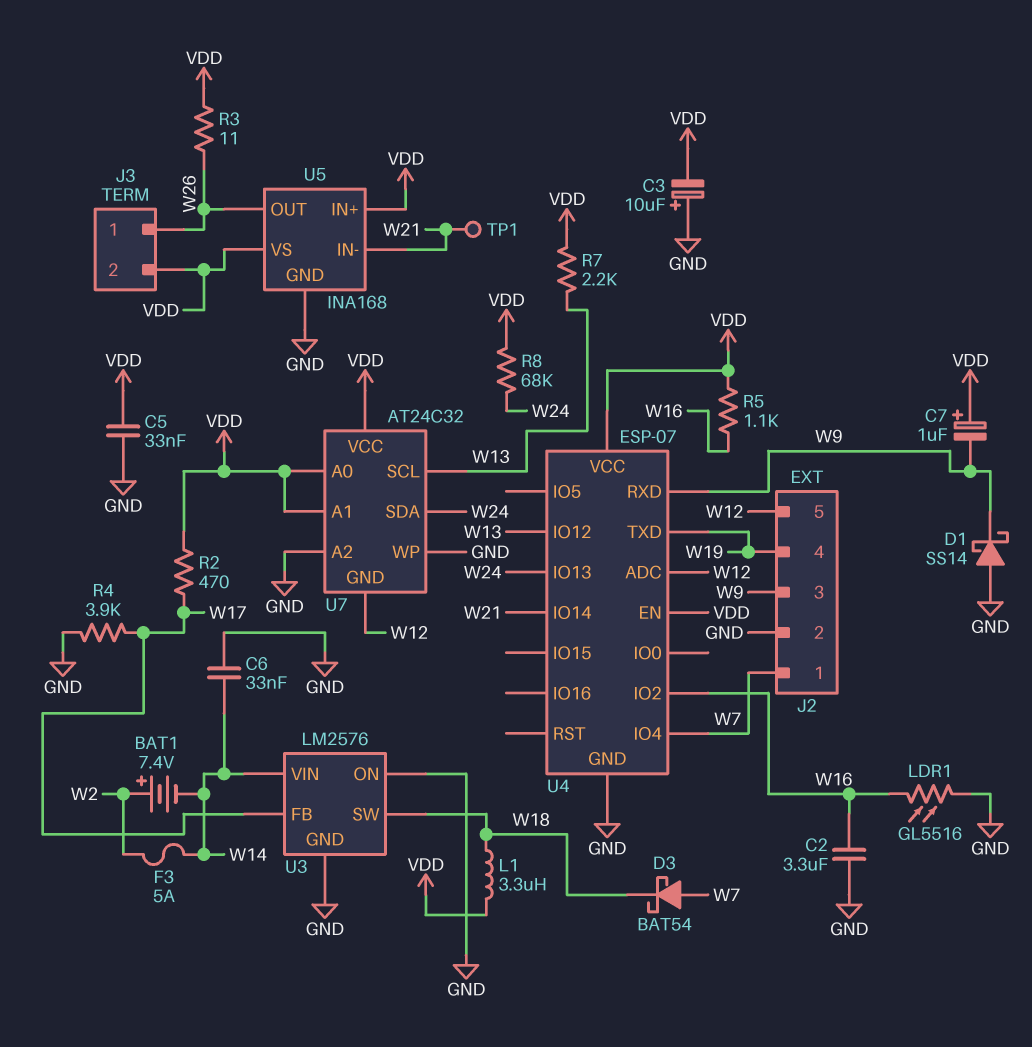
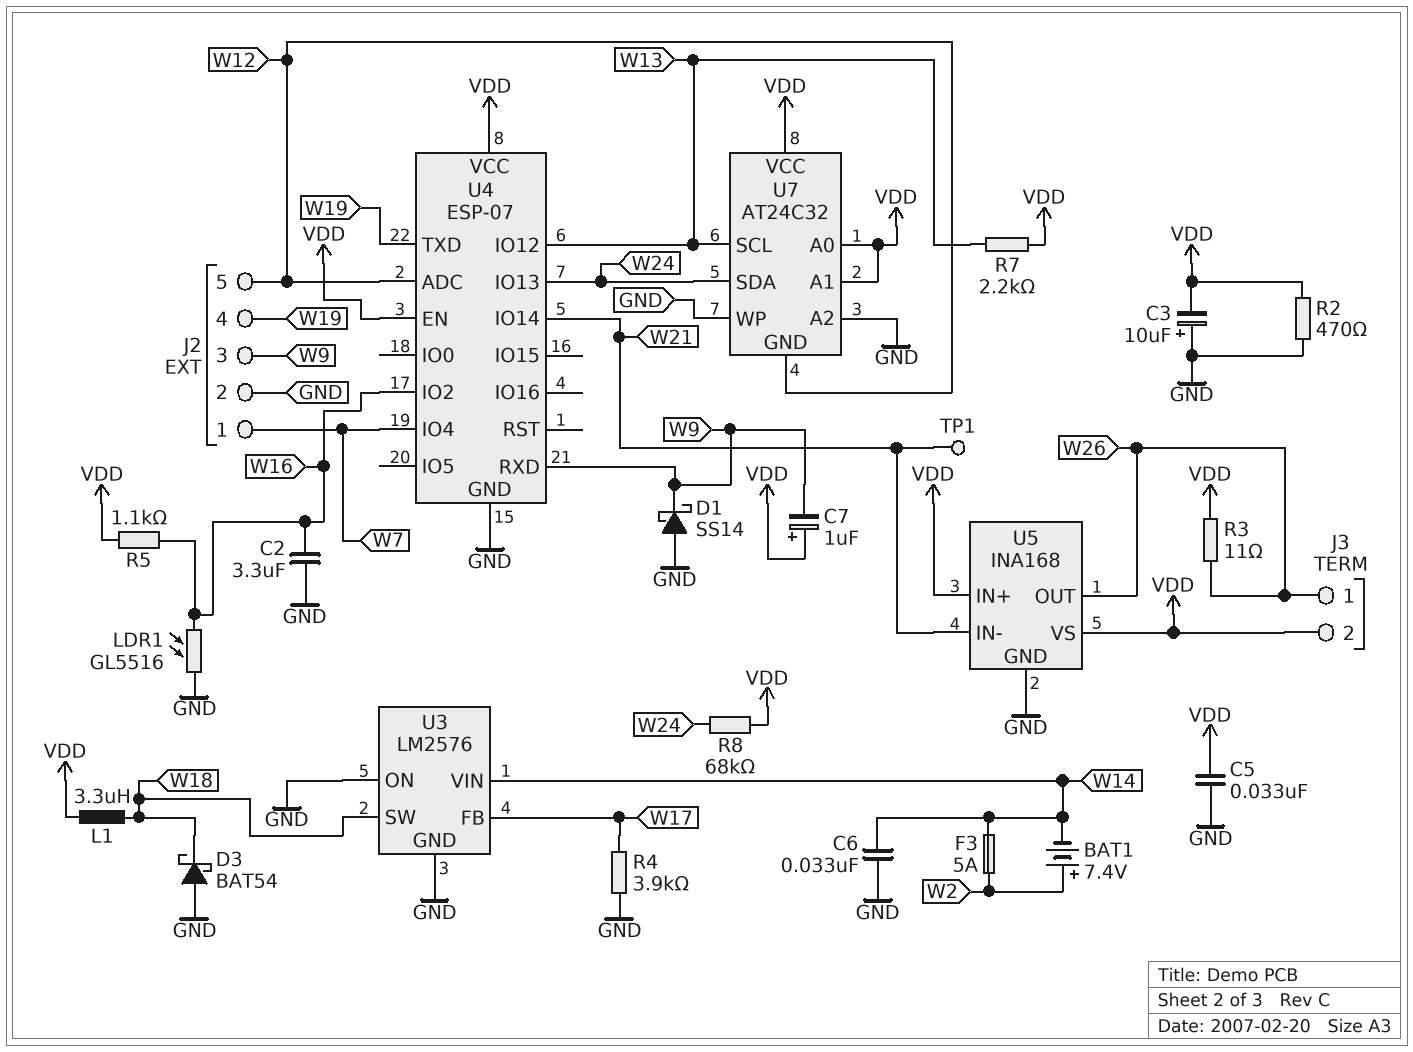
D3: schottky BAT54 (A W7, K W18) -> schottky BAT54 (A GND, K W18)
R2: 470 (VDD, W17) -> 470 (GND, VDD)

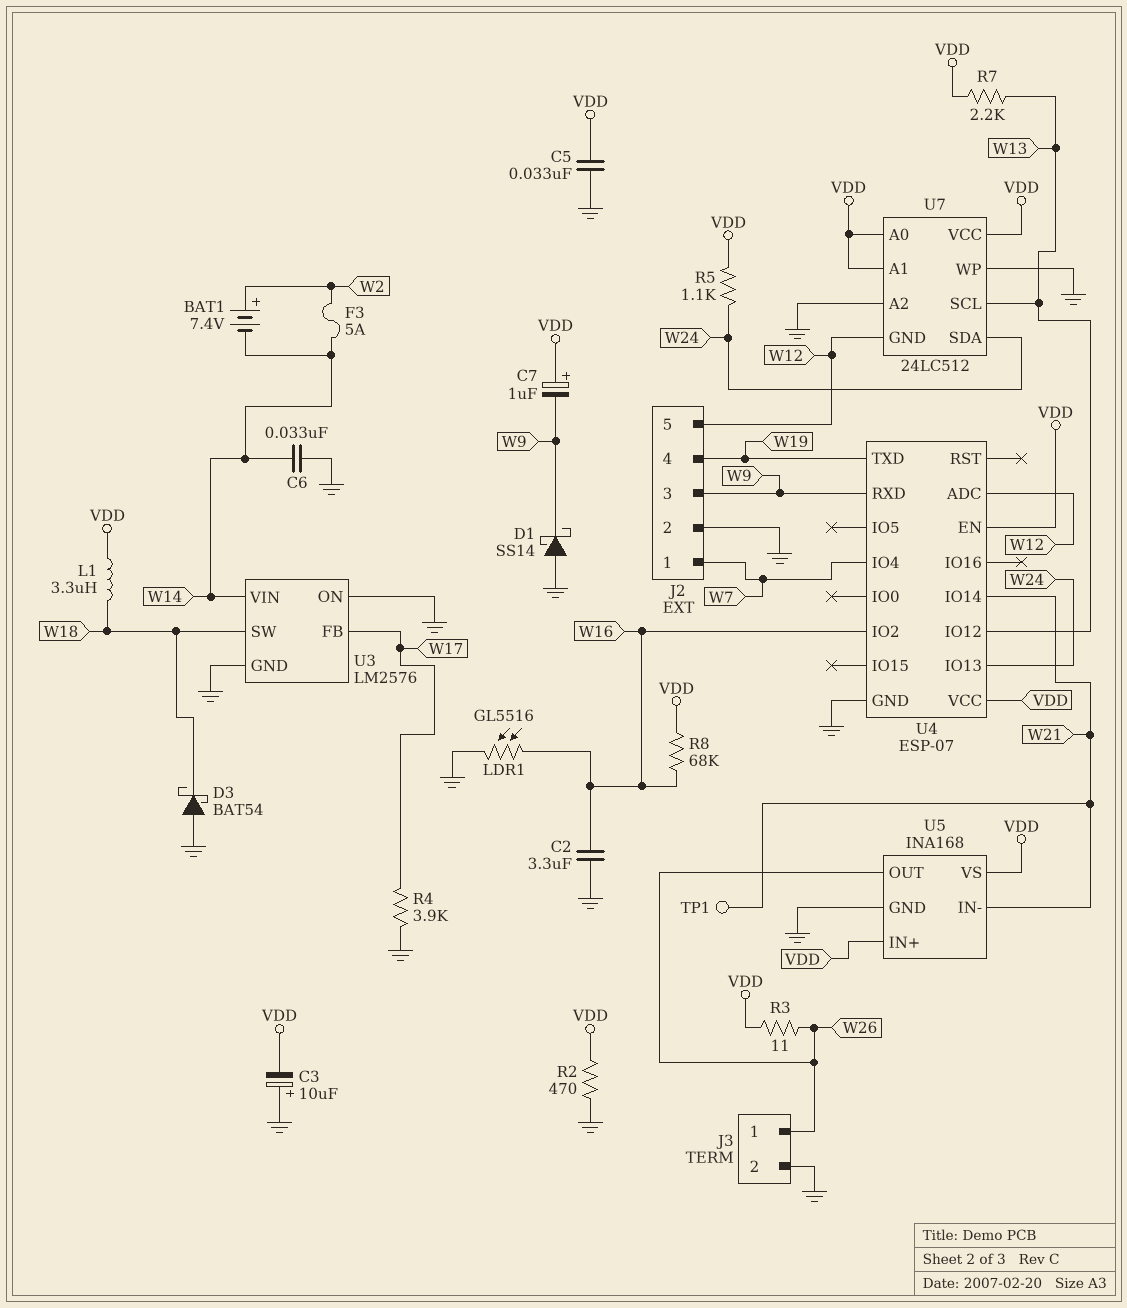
J3 pin 2: VDD -> GND
R5: 1.1k (VDD, W16) -> 1.1k (VDD, W24)
R8: 68k (VDD, W24) -> 68k (VDD, W16)
U7: AT24C32 -> 24LC512

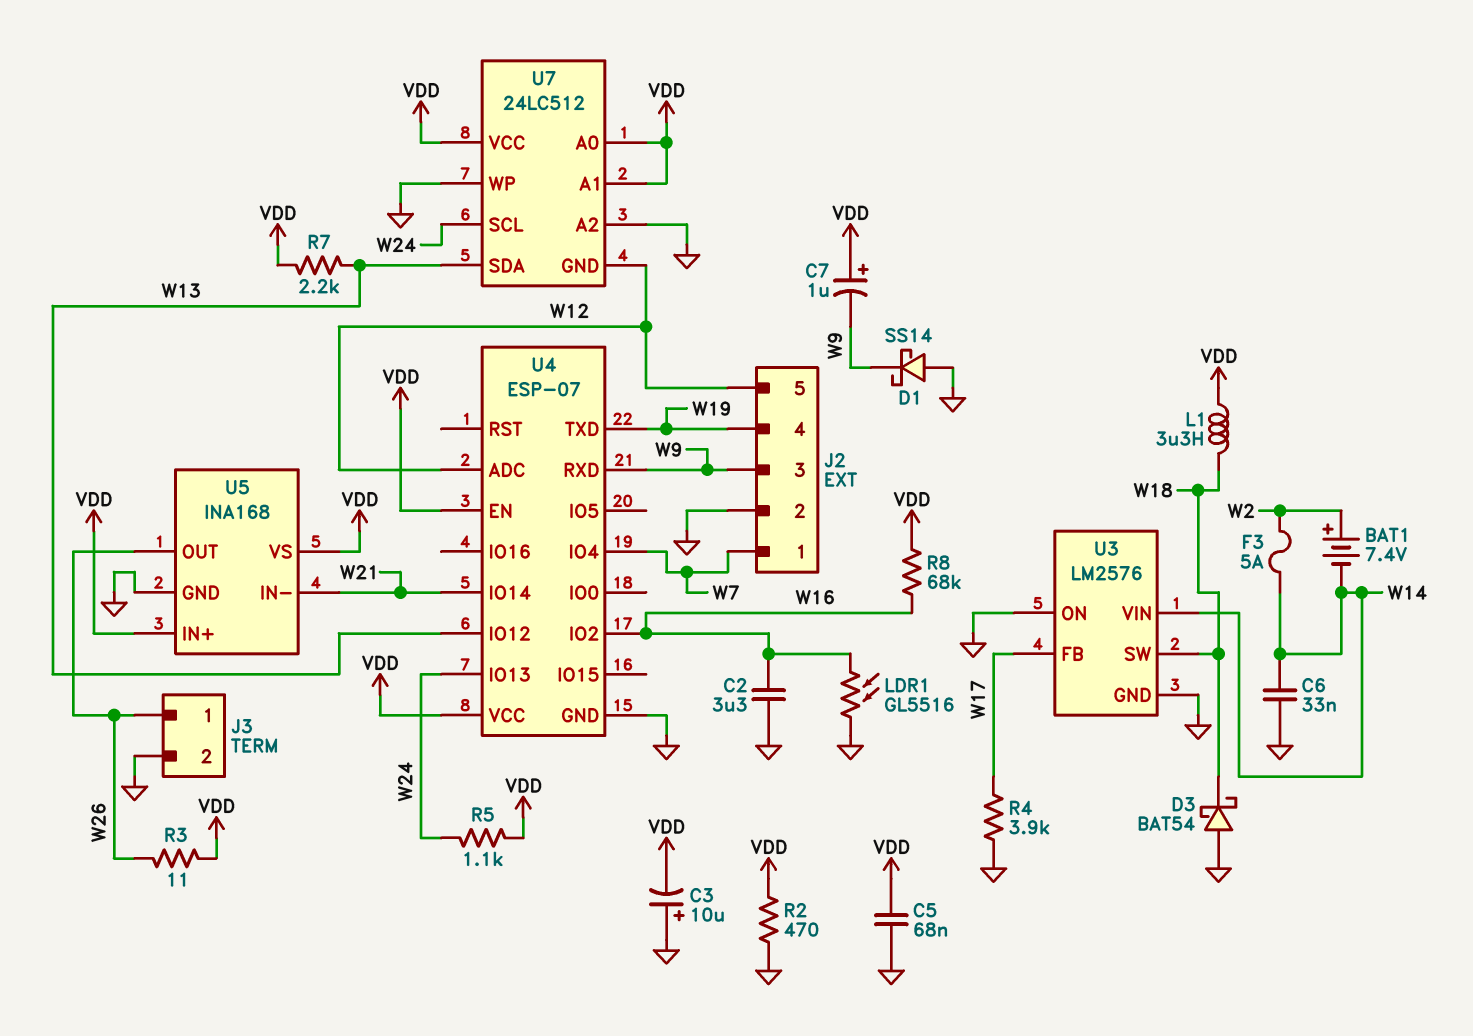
C5: 33nF (GND, VDD) -> 68nF (GND, VDD)
TP1: test point (W21) -> none
U7 pin SCL: W13 -> W24
U7 pin SDA: W24 -> W13

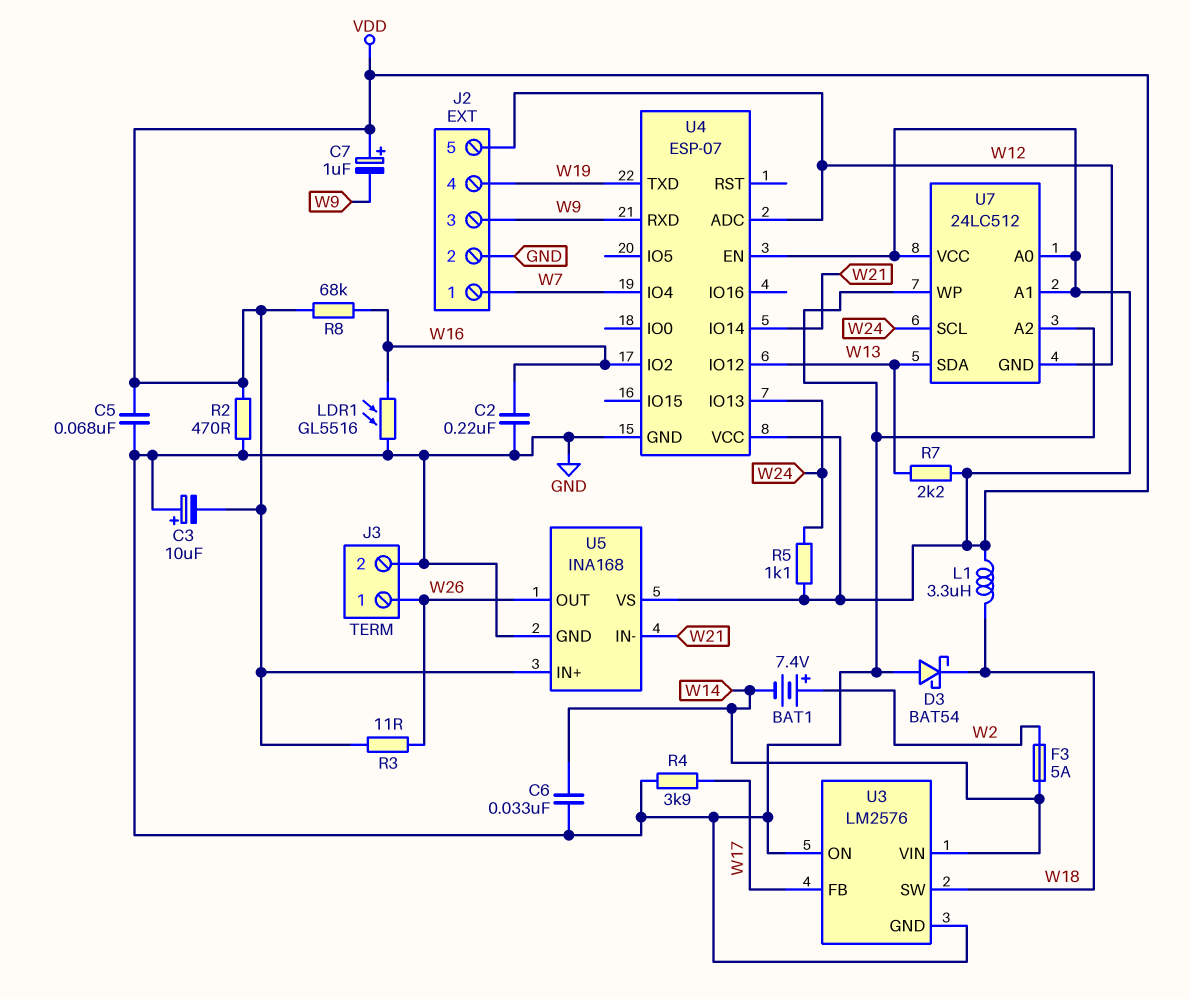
C2: 3.3uF (GND, W16) -> 220nF (GND, W16)
D1: schottky SS14 (A GND, K W9) -> none

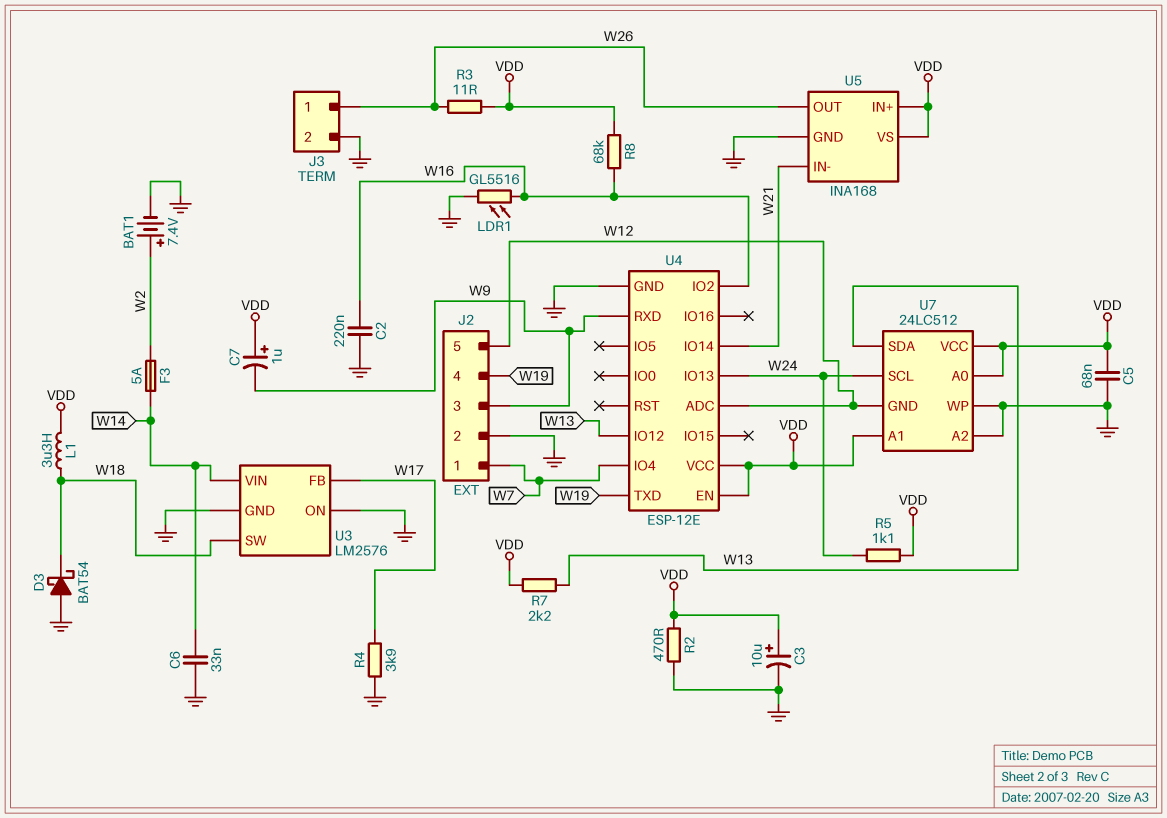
BAT1: 7.4V (plus W2, minus W14) -> 7.4V (plus W2, minus GND)
C3: 10uF (plus GND, minus VDD) -> 10uF (plus VDD, minus GND)
U4: ESP-07 -> ESP-12E

